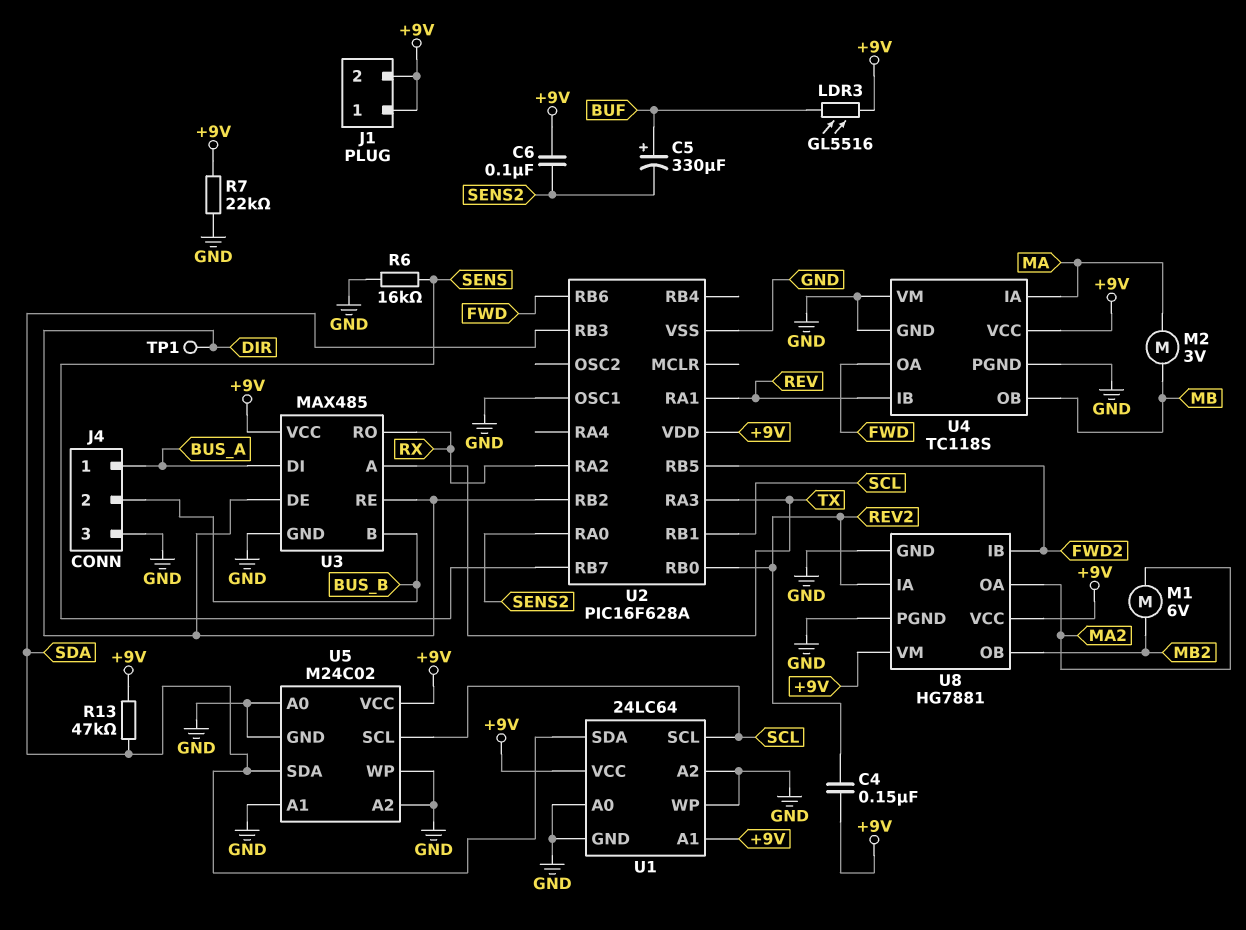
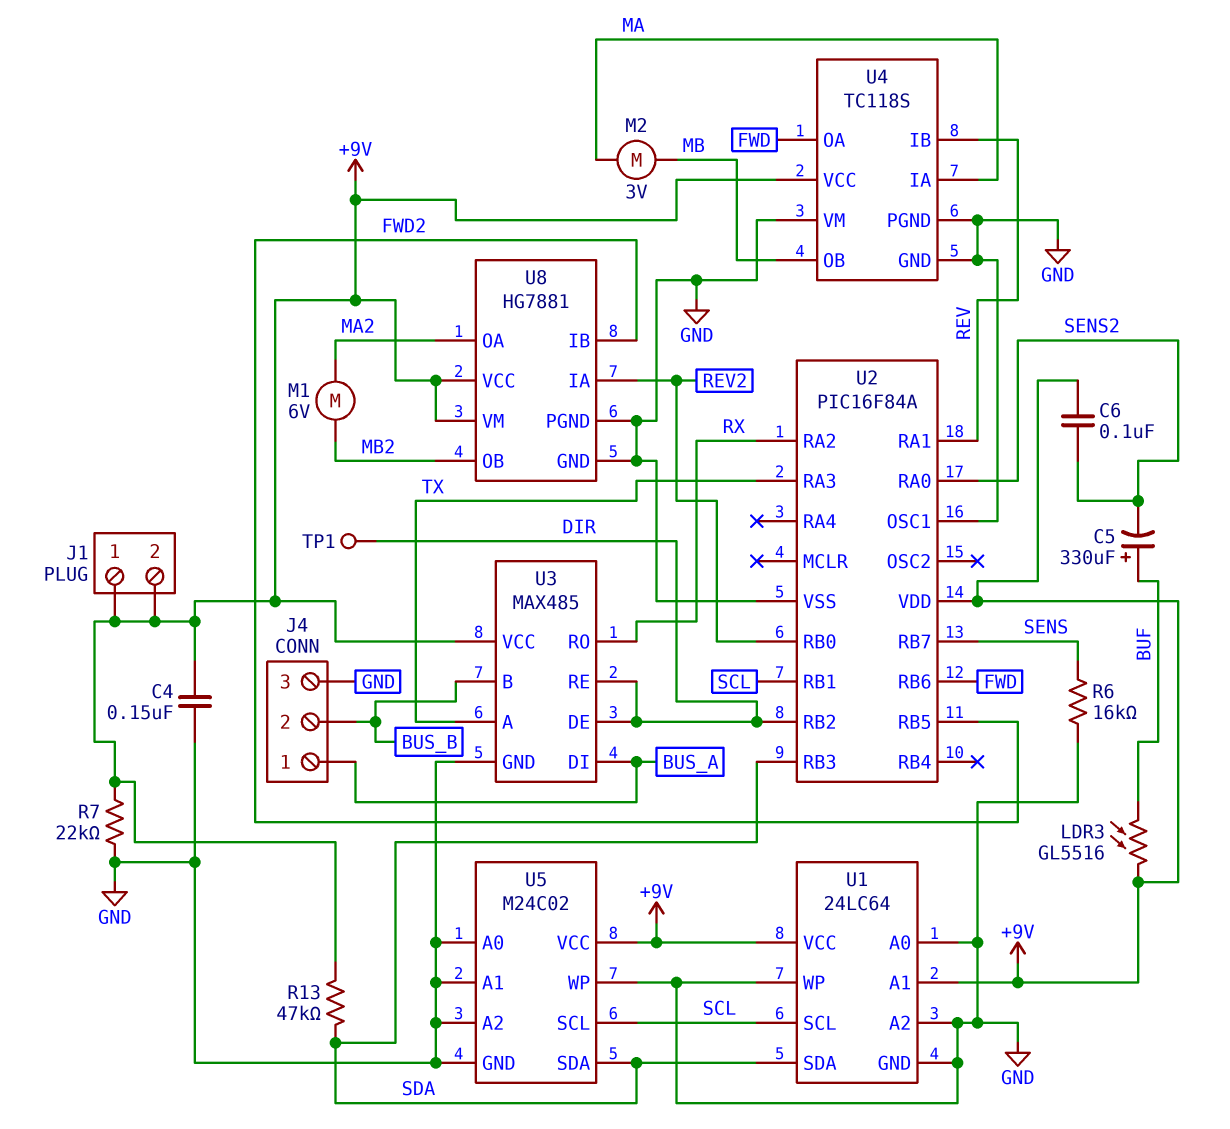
C4: 150nF (+9V, REV2) -> 150nF (+9V, GND)
U2: PIC16F628A -> PIC16F84A

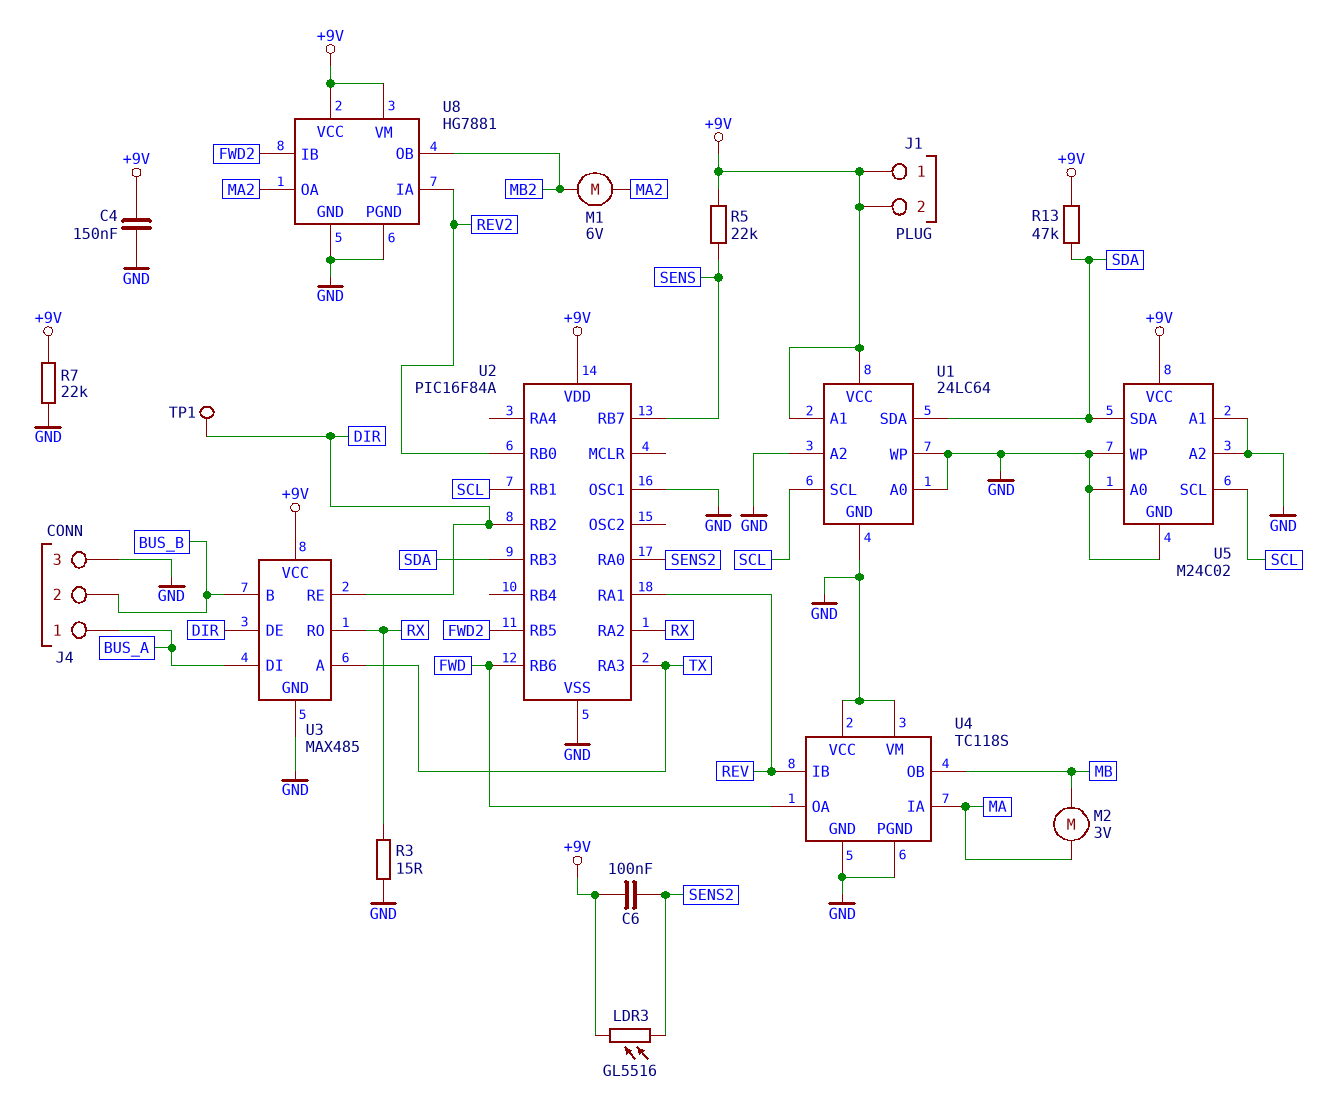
C5: 330uF (plus BUF, minus SENS2) -> none
LDR3: GL5516 (+9V, BUF) -> GL5516 (+9V, SENS2)
R3: none -> 15 (GND, RX)
R5: none -> 22k (+9V, SENS)
R6: 16k (GND, SENS) -> none
U4 pin VCC: +9V -> GND

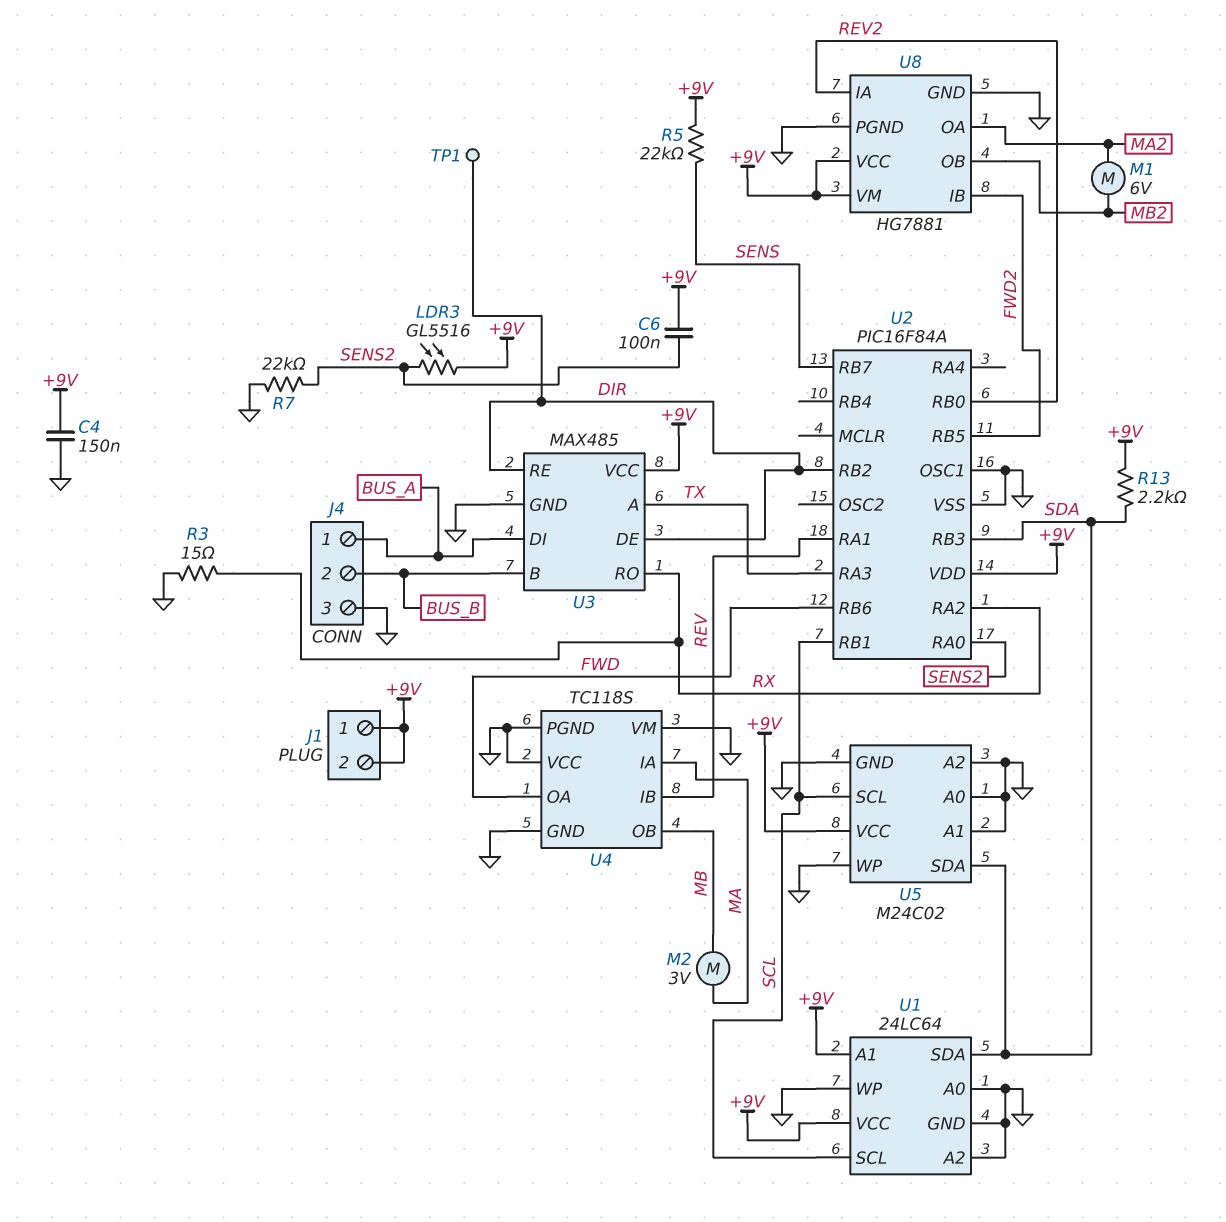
R7: 22k (+9V, GND) -> 22k (GND, SENS2)
R13: 47k (+9V, SDA) -> 2.2k (+9V, SDA)

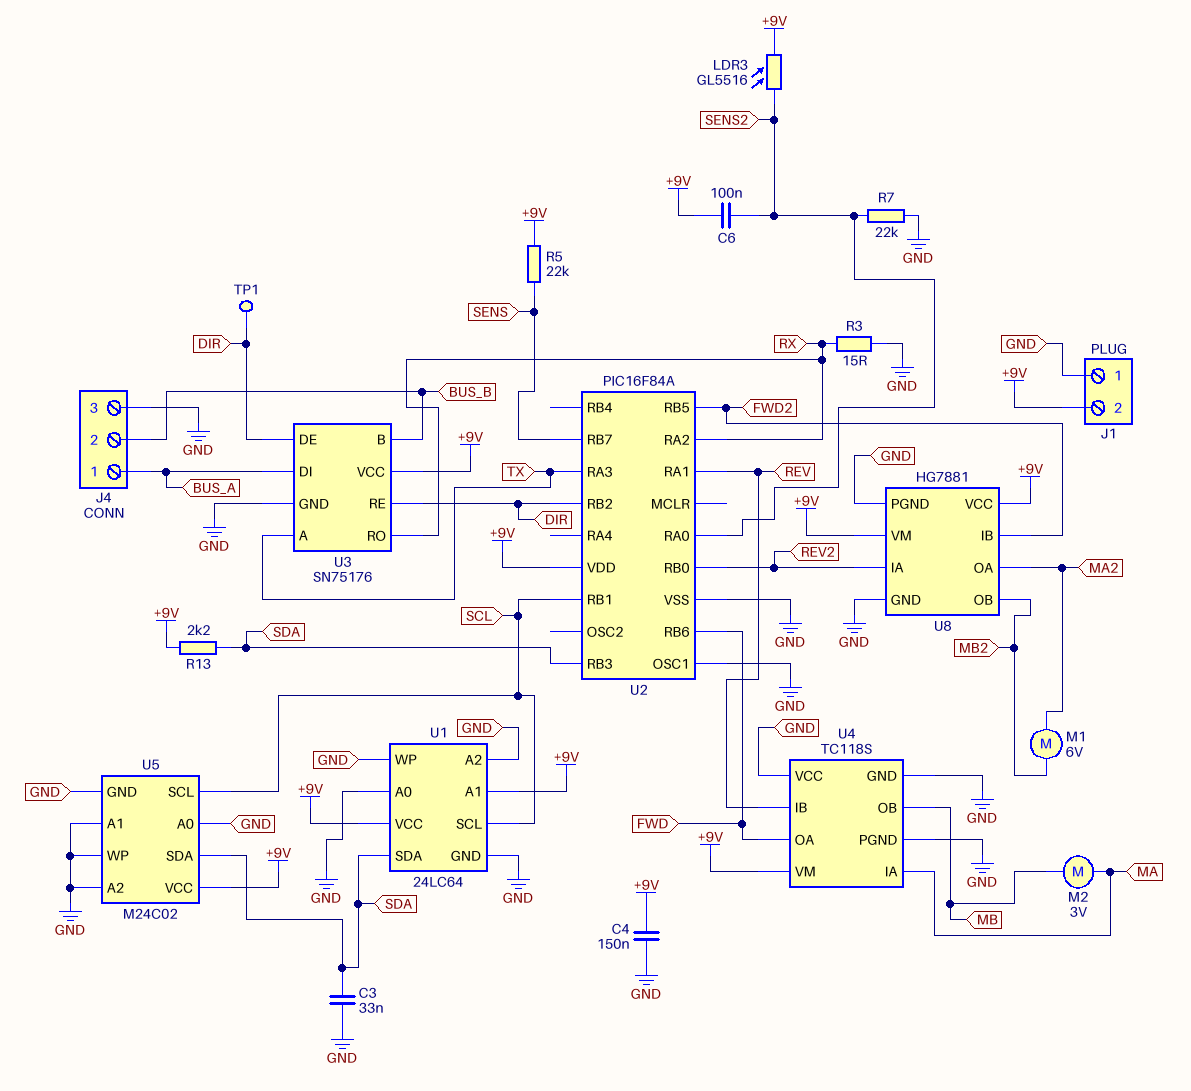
C3: none -> 33nF (GND, SDA)
J1 pin 1: +9V -> GND
U3: MAX485 -> SN75176
U4 pin VM: GND -> +9V

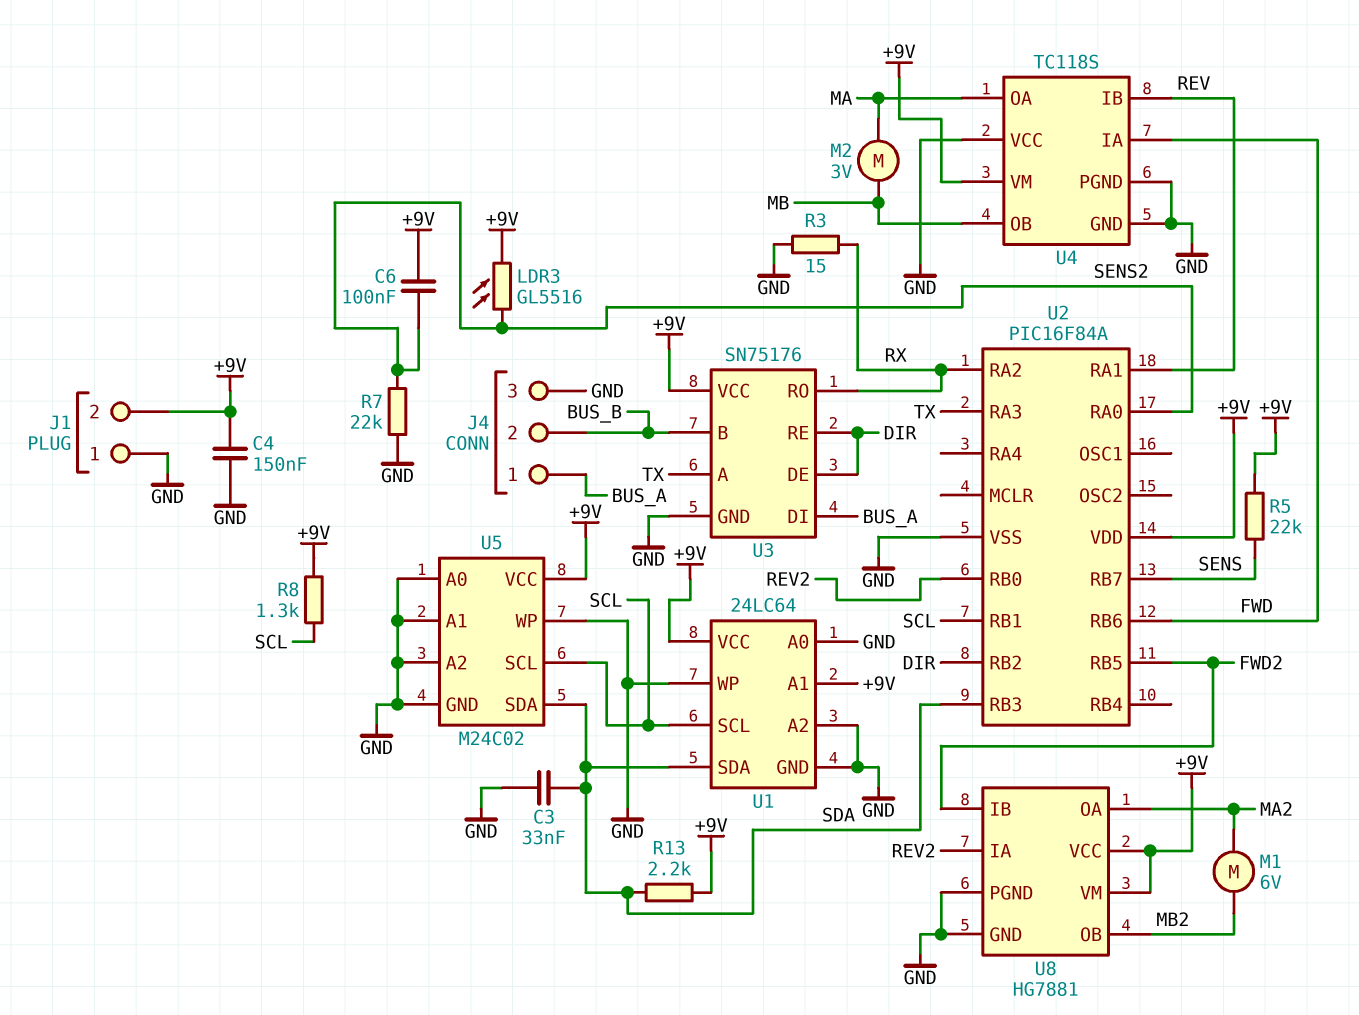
R8: none -> 1.3k (+9V, SCL)
TP1: test point (DIR) -> none
U2 pin OSC1: GND -> none
U4 pin IA: MA -> FWD
U4 pin OA: FWD -> MA

